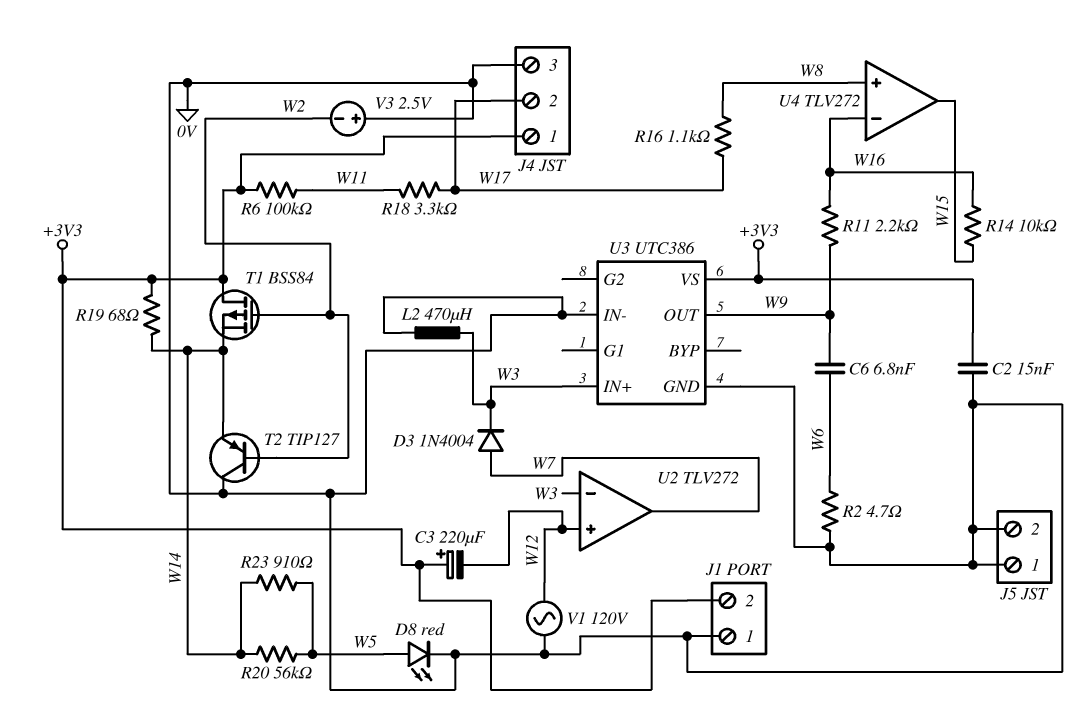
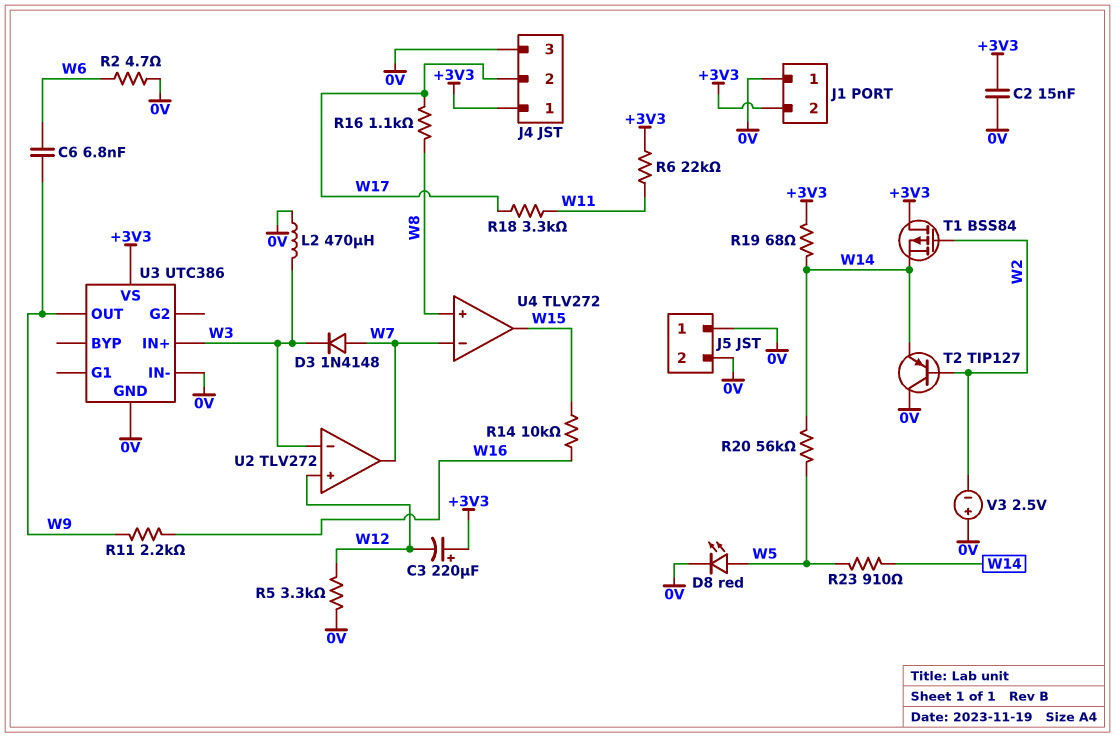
D3: diode 1N4004 (A W7, K W3) -> diode 1N4148 (A W7, K W3)
R5: none -> 3.3k (0V, W12)
R6: 100k (+3V3, W11) -> 22k (+3V3, W11)
U4 pin in-: W16 -> W7
V1: AC 120V (0V, W12) -> none

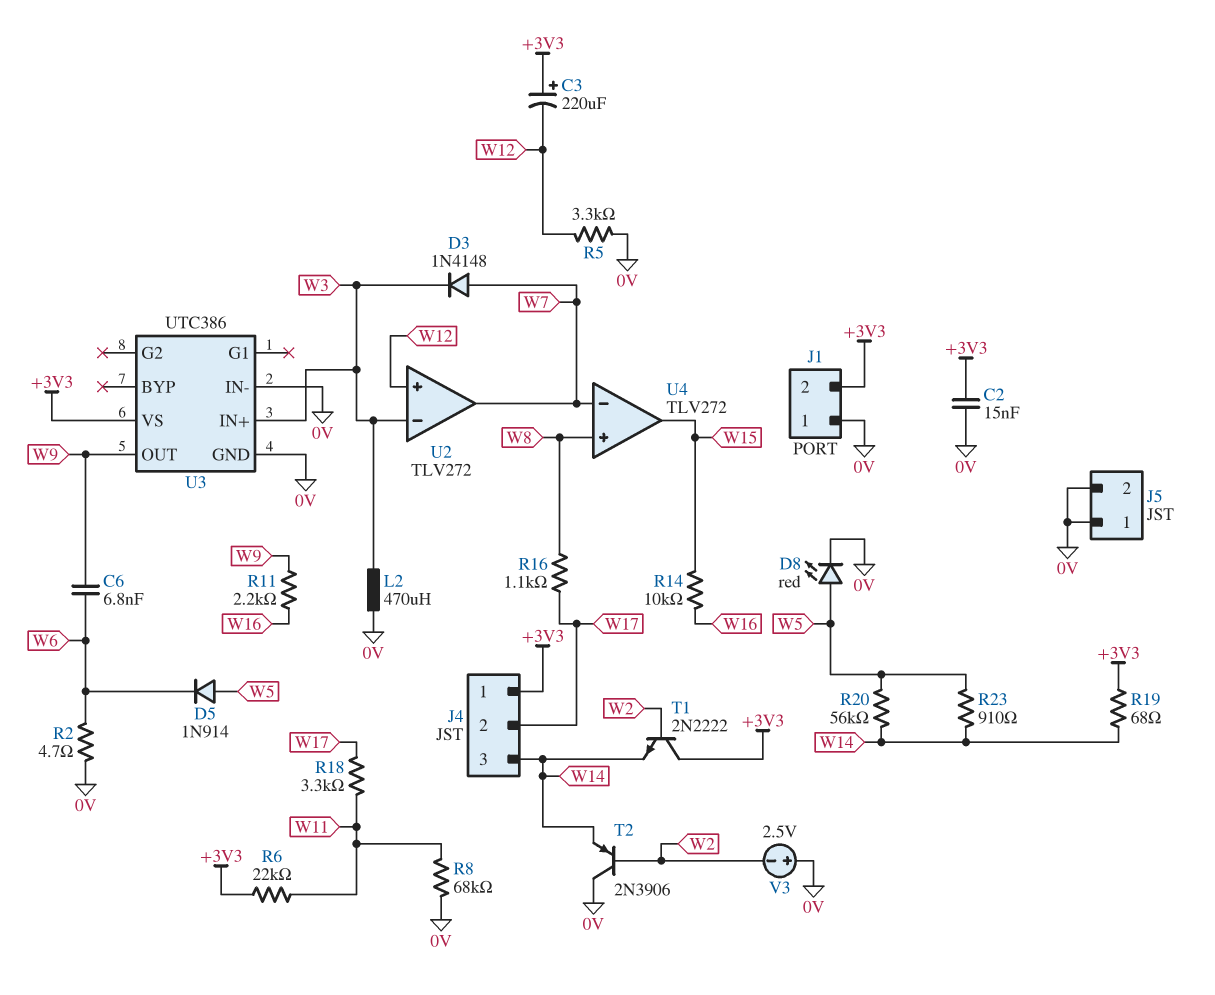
D5: none -> diode 1N914 (A W5, K W6)
J4 pin 3: 0V -> W14
R8: none -> 68k (0V, W11)
T1: PMOS BSS84 (G W2, D +3V3, S W14) -> NPN 2N2222 (B W2, C +3V3, E W14)
T2: PNP TIP127 (B W2, C 0V, E W14) -> PNP 2N3906 (B W2, C 0V, E W14)

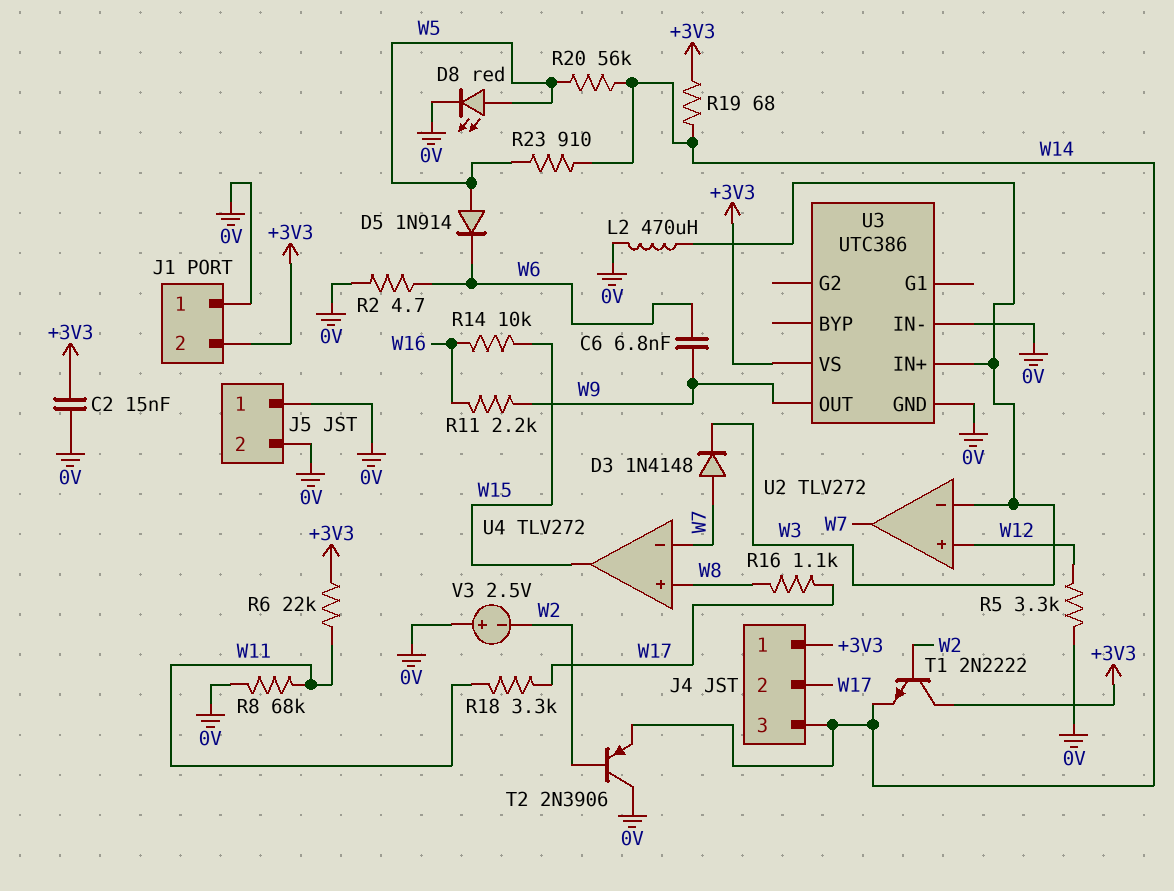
C3: 220uF (plus +3V3, minus W12) -> none

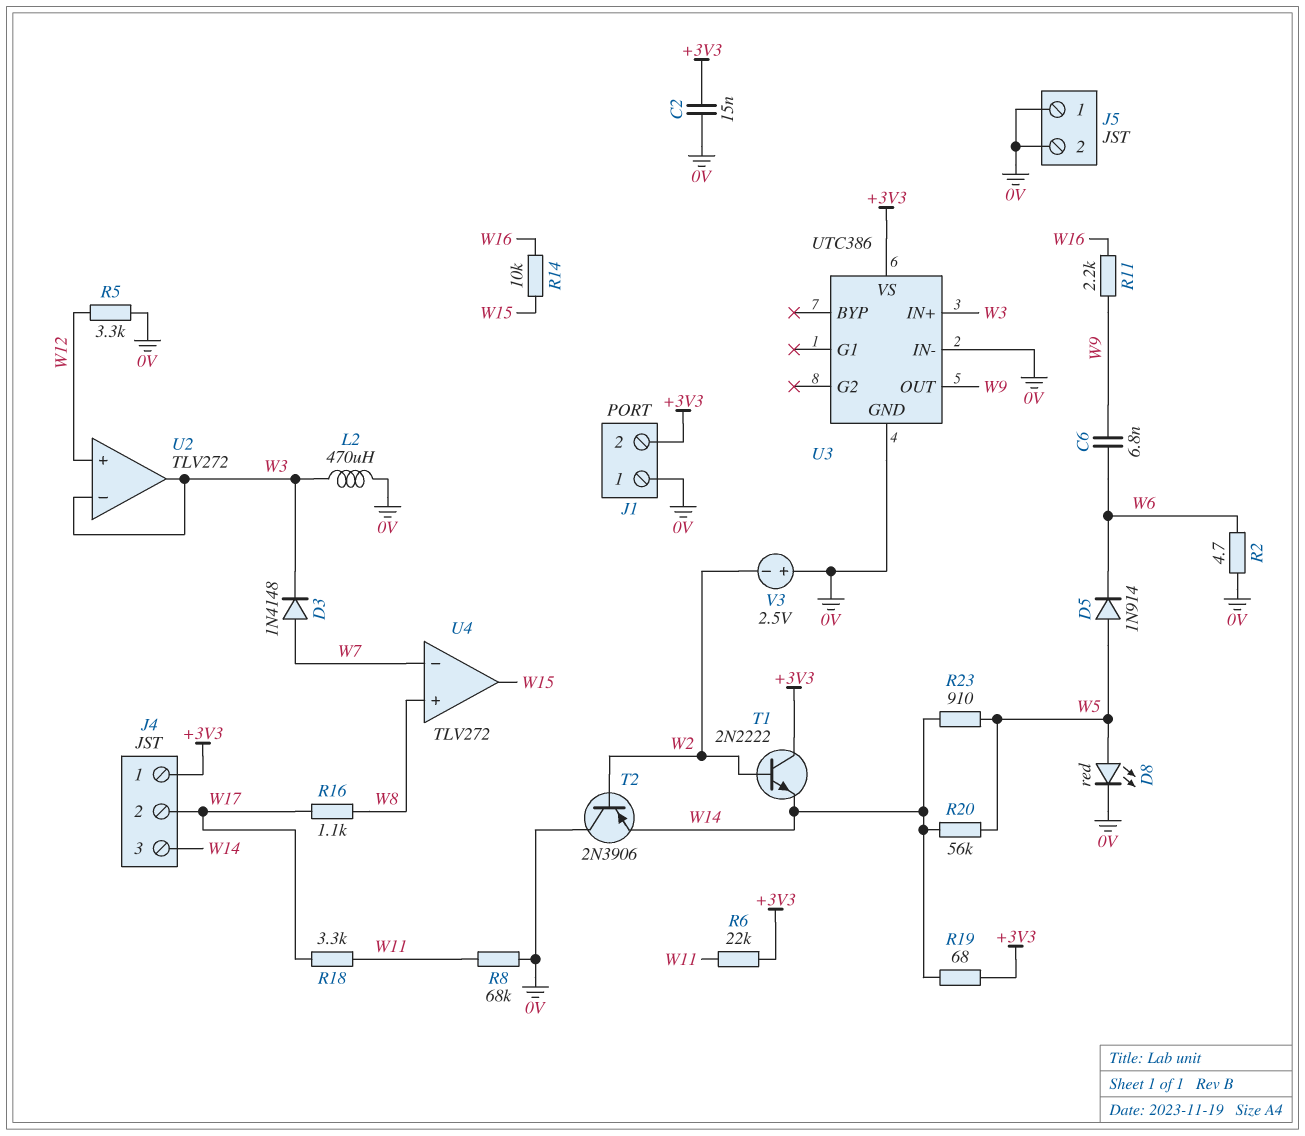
U2 pin out: W7 -> W3

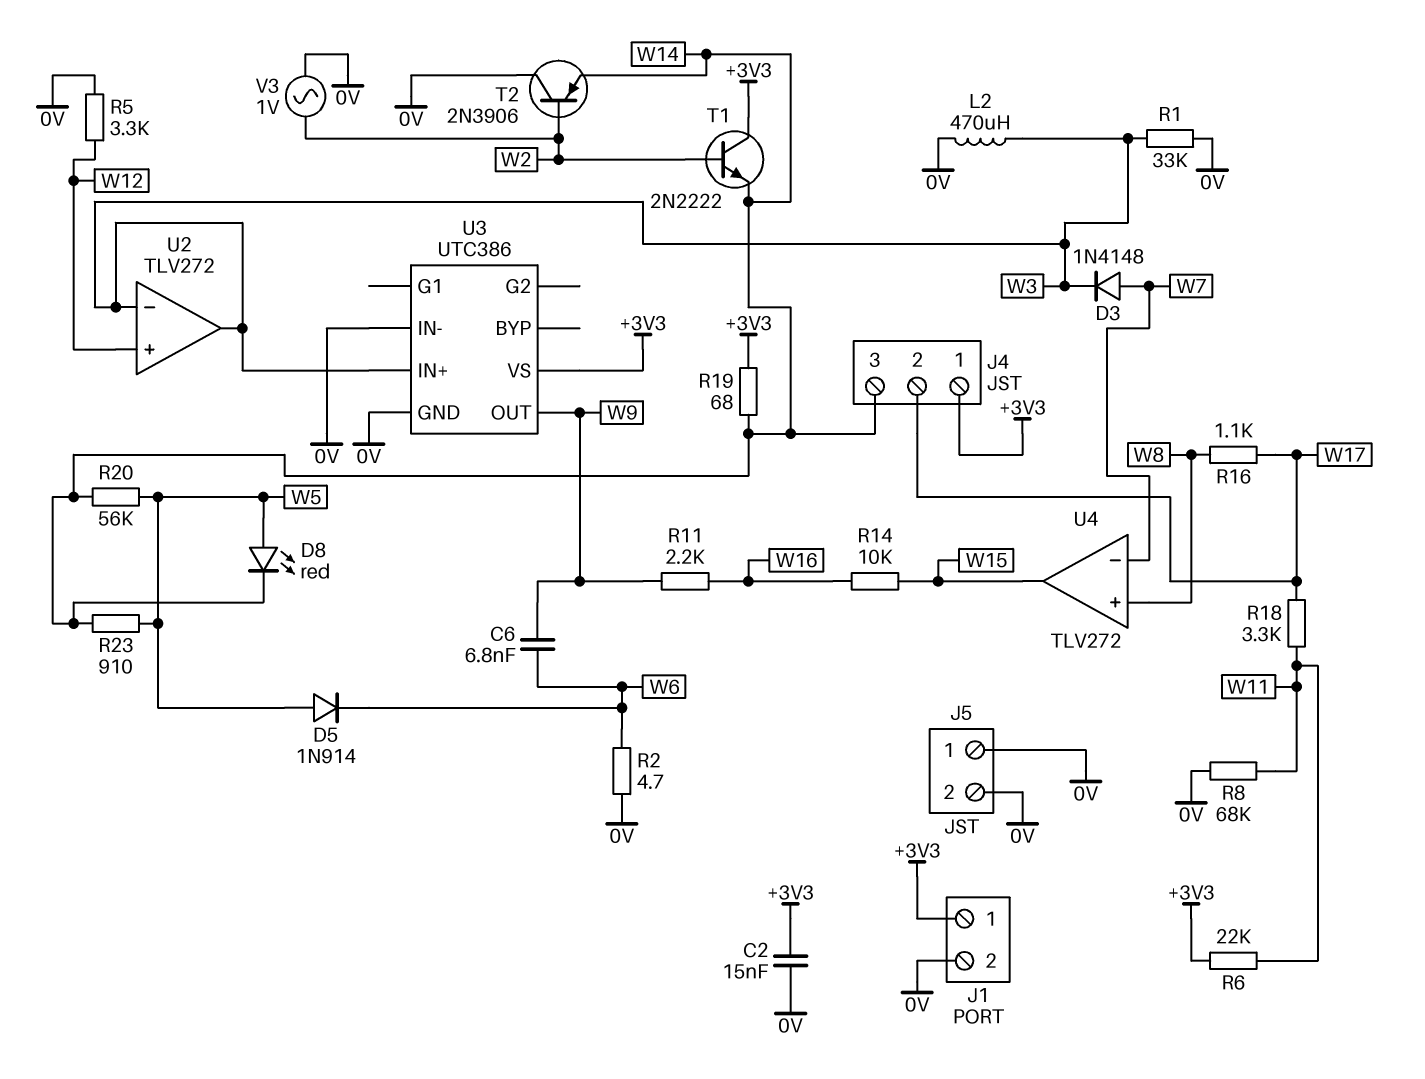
D8: LED red (A W5, K 0V) -> LED red (A W5, K W14)
J1 pin 1: 0V -> +3V3
J1 pin 2: +3V3 -> 0V
R1: none -> 33k (0V, W3)
V3: 2.5V (plus 0V, minus W2) -> AC 1V (0V, W2)

